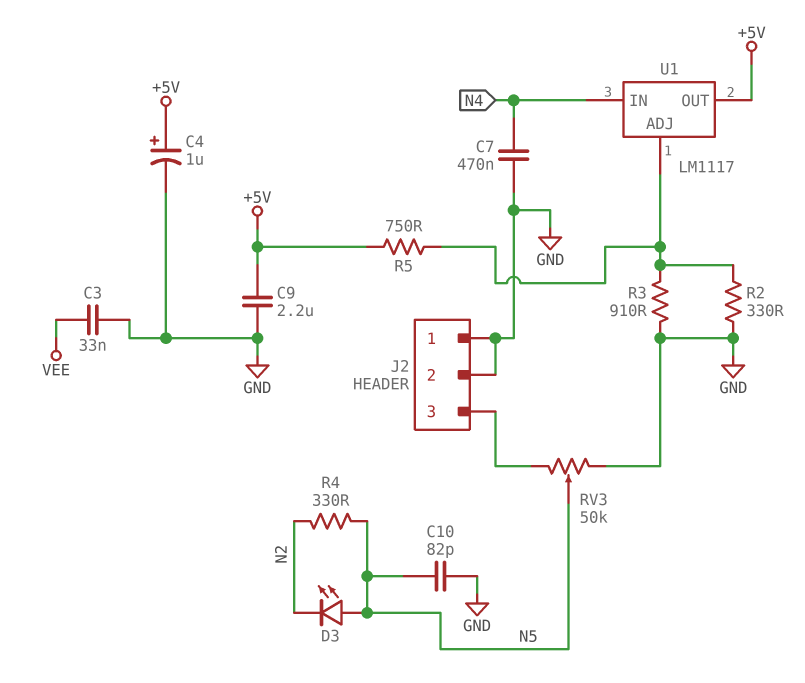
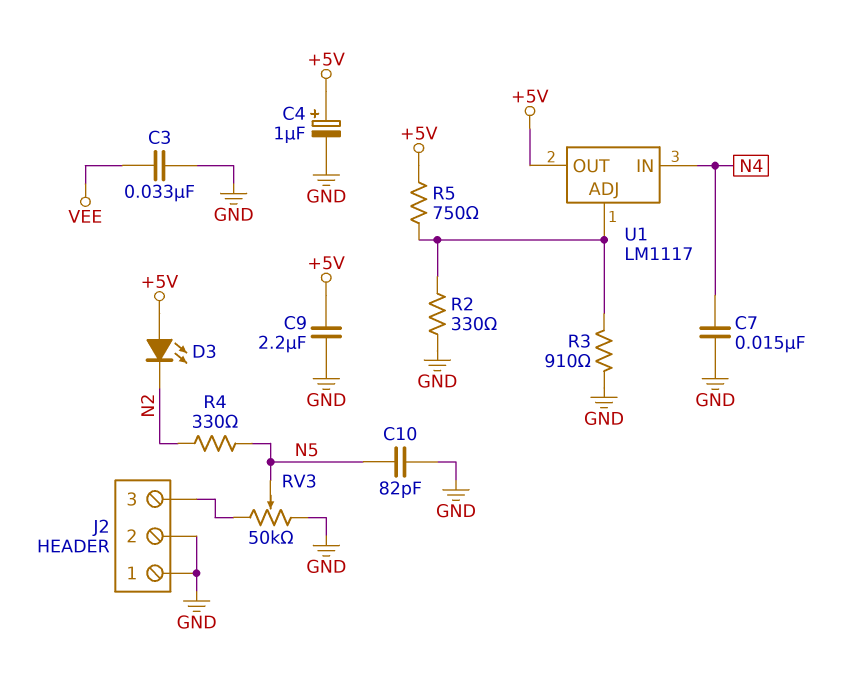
C7: 470nF (GND, N4) -> 15nF (GND, N4)
D3: LED (A N5, K N2) -> LED (A +5V, K N2)

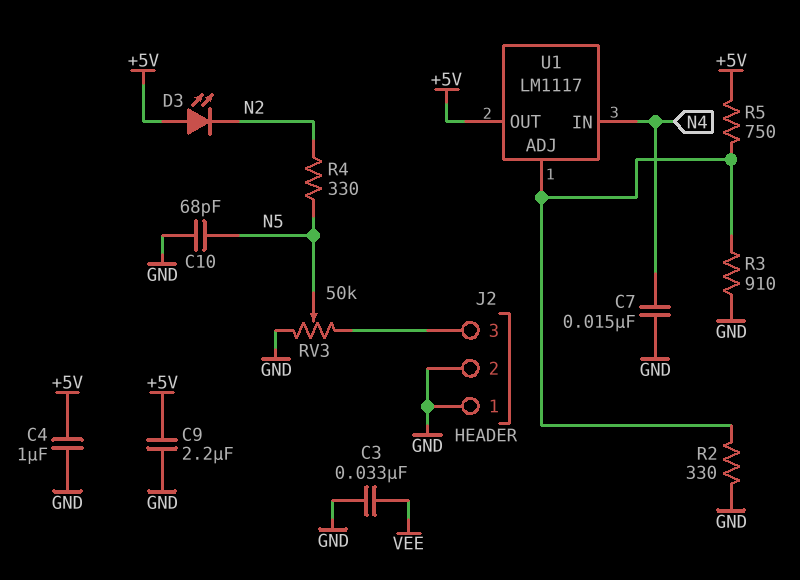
C4: 1uF (plus +5V, minus GND) -> 1uF (+5V, GND)
C10: 82pF (GND, N5) -> 68pF (GND, N5)

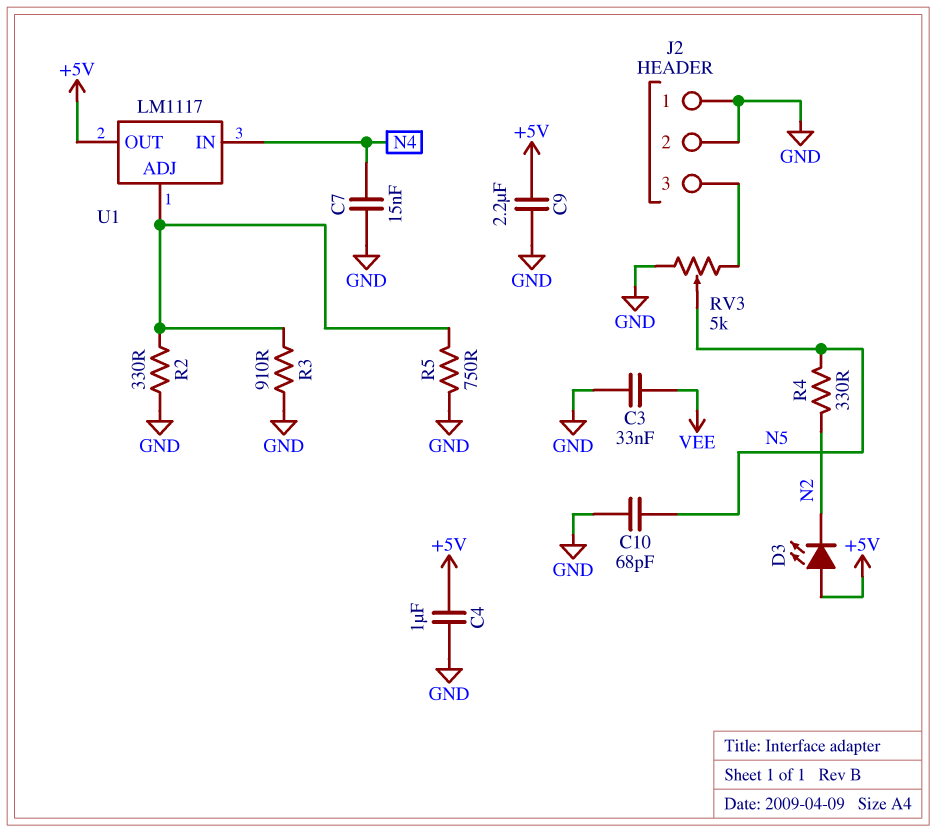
R5: 750 (+5V, U1/ADJ) -> 750 (GND, U1/ADJ)
RV3: 50k (GND, J2/3, wiper N5) -> 5k (GND, J2/3, wiper N5)

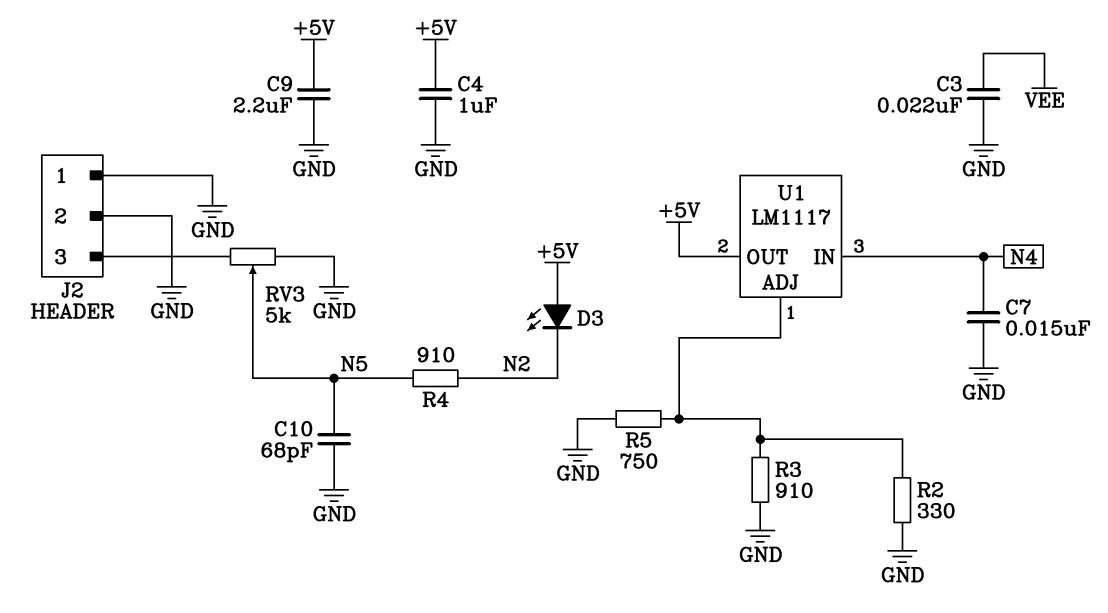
C3: 33nF (GND, VEE) -> 22nF (GND, VEE)
R4: 330 (N2, N5) -> 910 (N2, N5)

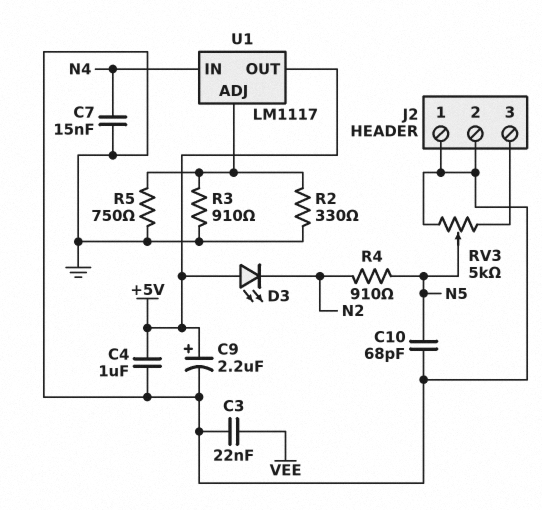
C9: 2.2uF (+5V, GND) -> 2.2uF (plus +5V, minus GND)

